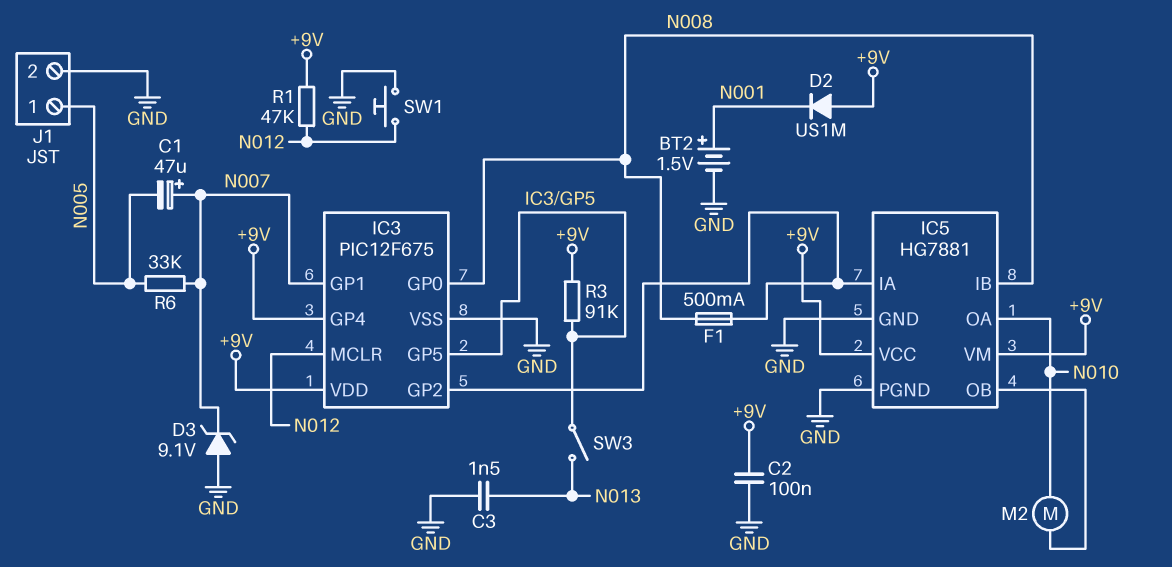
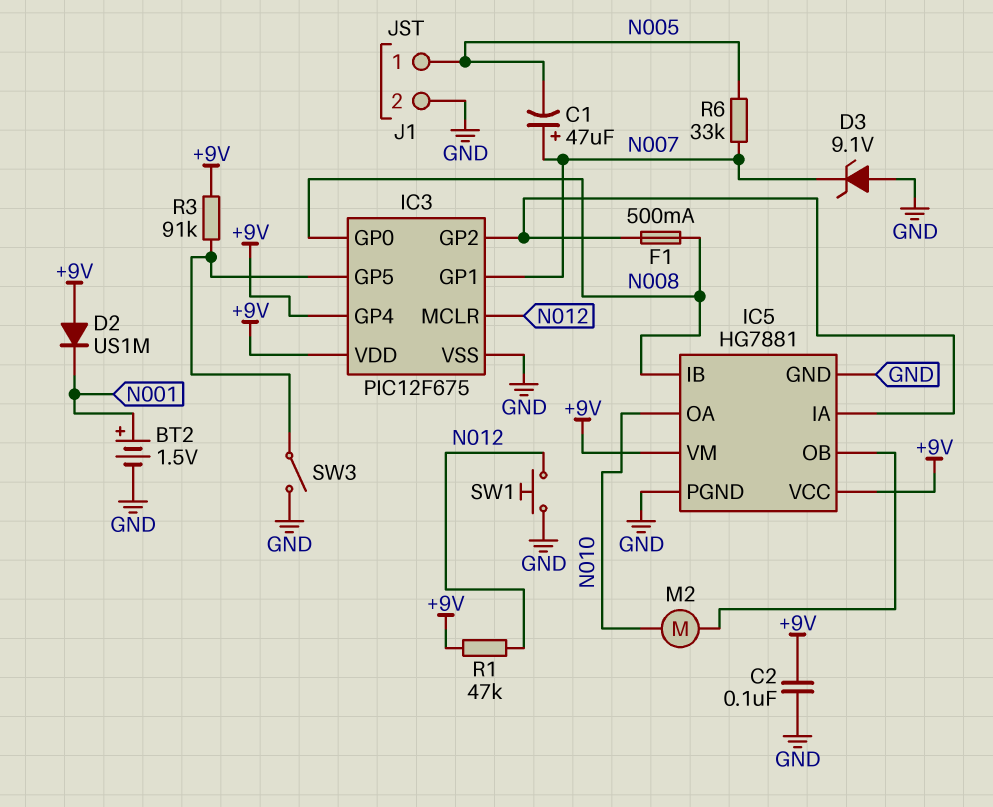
C3: 1.5nF (GND, N013) -> none
SW3: switch (IC3/GP5, N013) -> switch (GND, IC3/GP5)

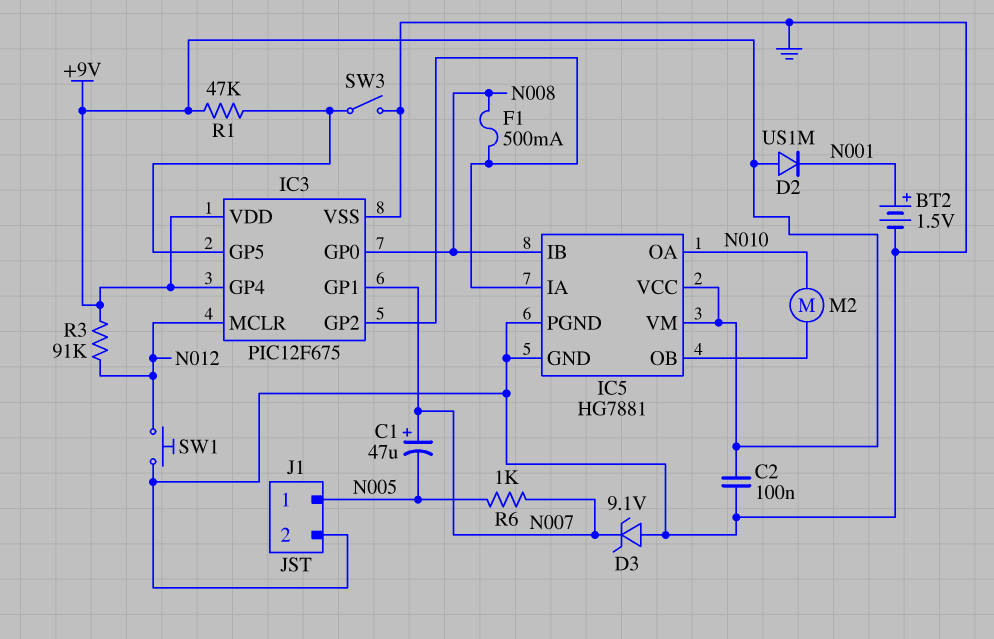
R1: 47k (+9V, N012) -> 47k (+9V, IC3/GP5)
R3: 91k (+9V, IC3/GP5) -> 91k (+9V, N012)
R6: 33k (N005, N007) -> 1k (N005, N007)

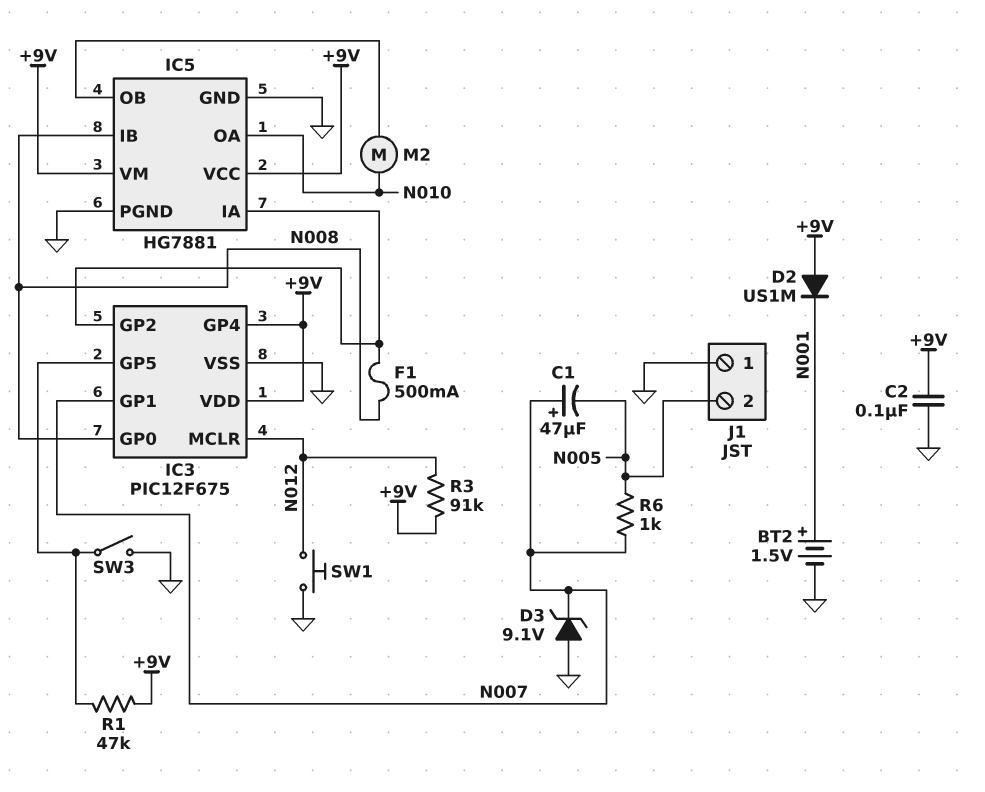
J1 pin 1: N005 -> GND
J1 pin 2: GND -> N005

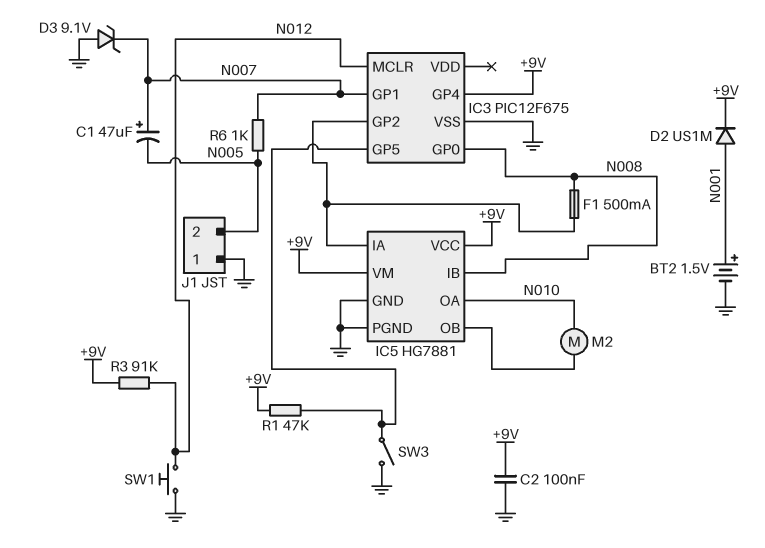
D2: diode US1M (A +9V, K N001) -> diode US1M (A N001, K +9V)
IC3 pin VDD: +9V -> none

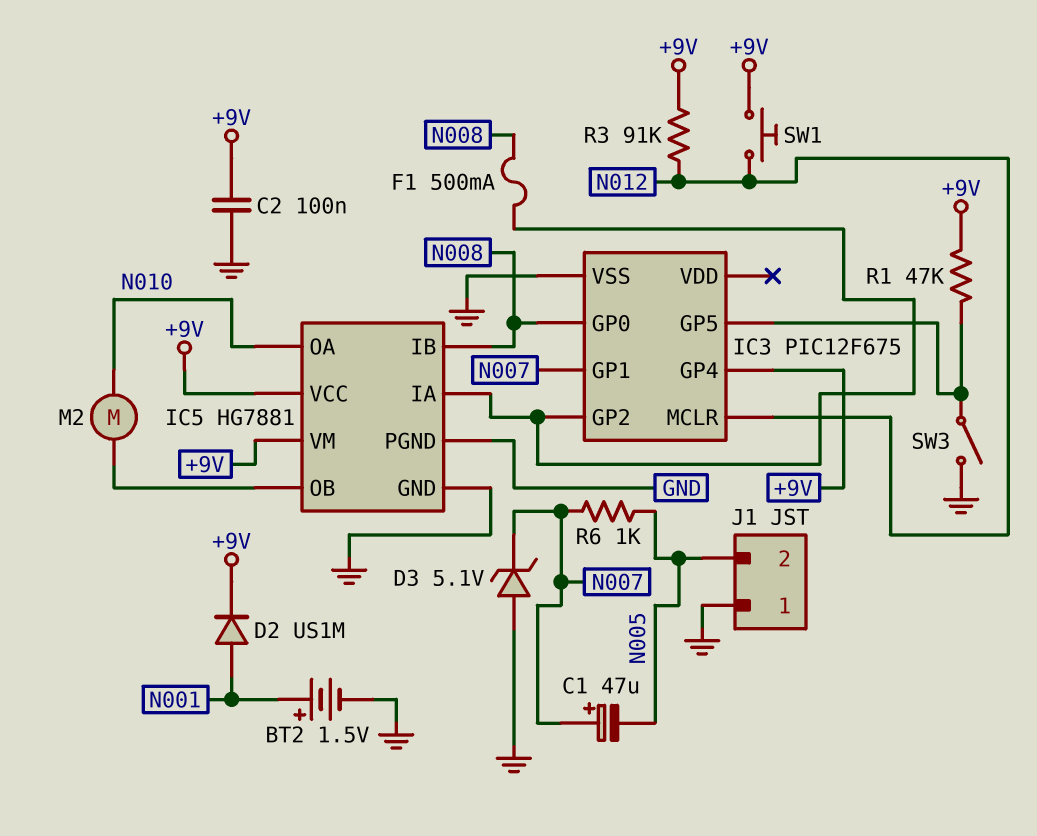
D3: zener 9.1V (A GND, K N007) -> zener 5.1V (A GND, K N007)
SW1: button (GND, N012) -> button (+9V, N012)

